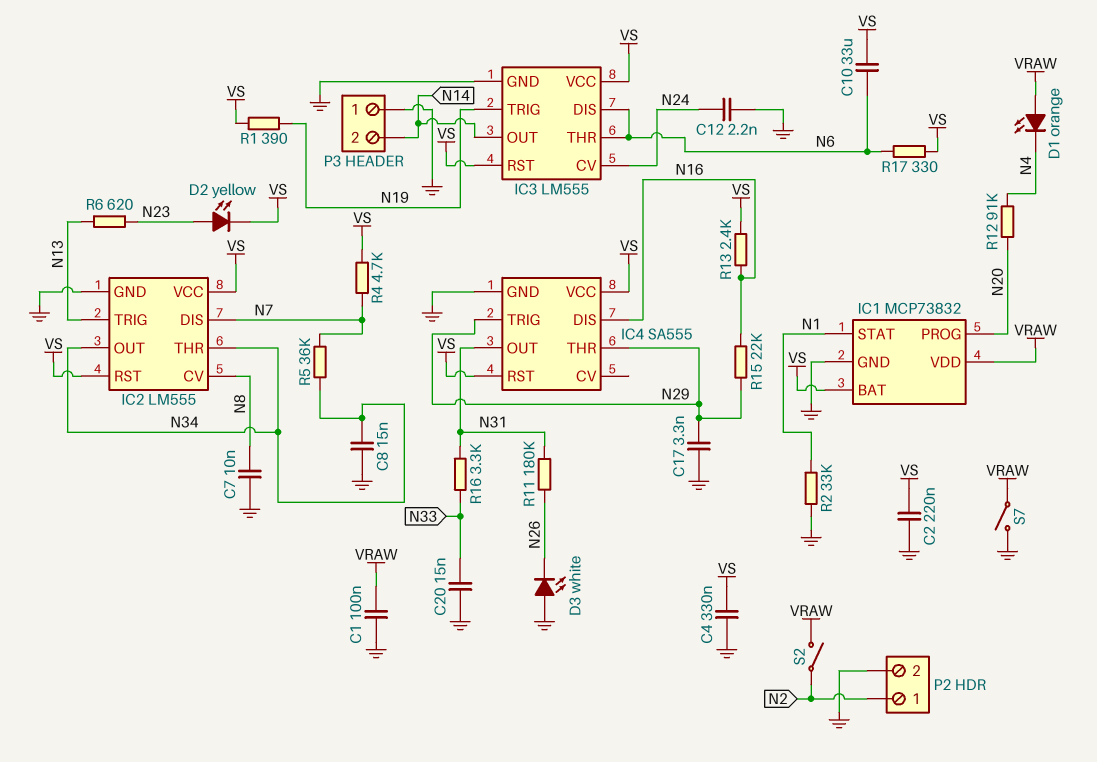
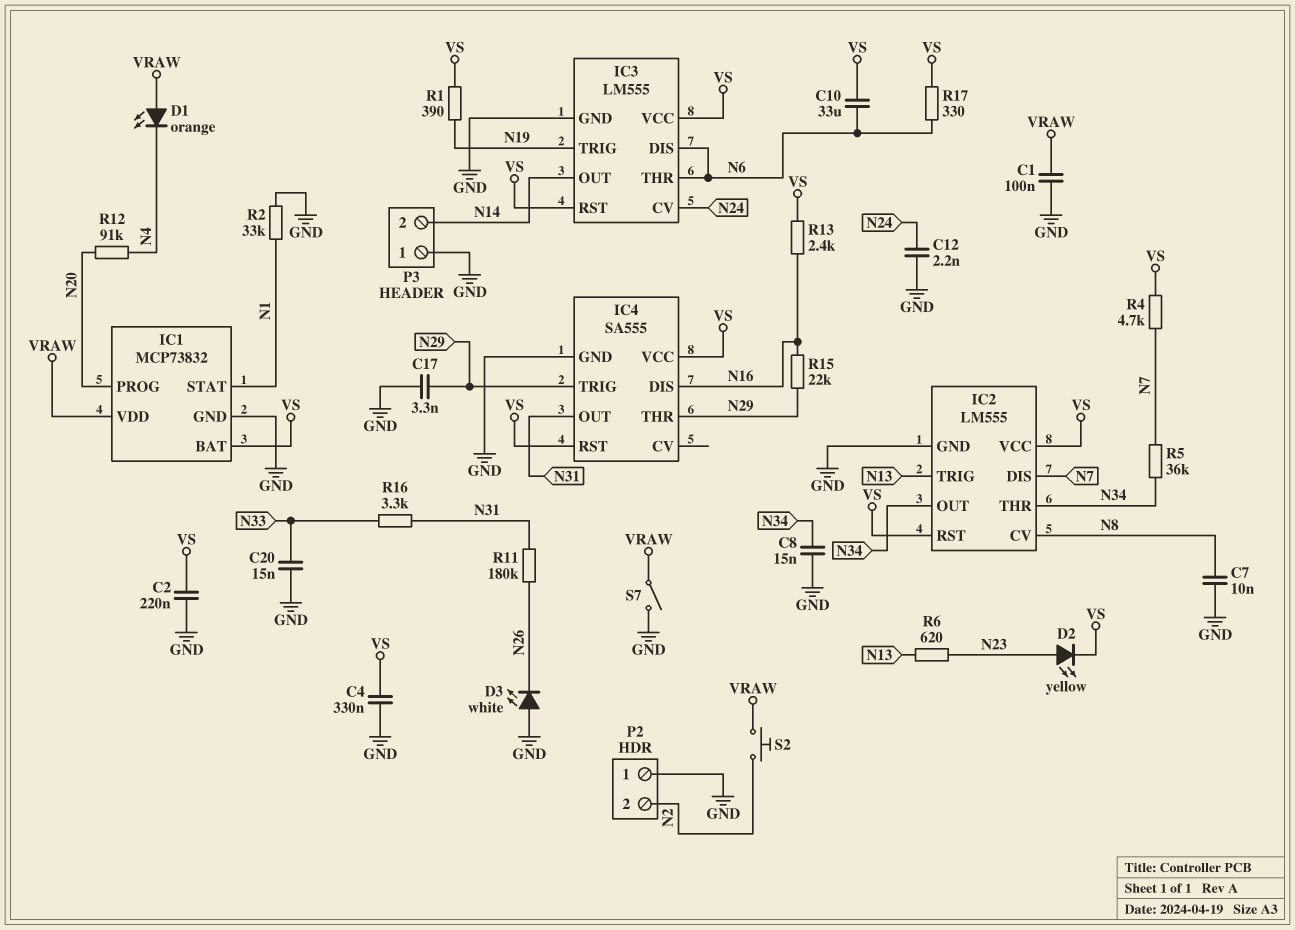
P2 pin 1: N2 -> GND
P2 pin 2: GND -> N2
S2: switch (N2, VRAW) -> button (N2, VRAW)

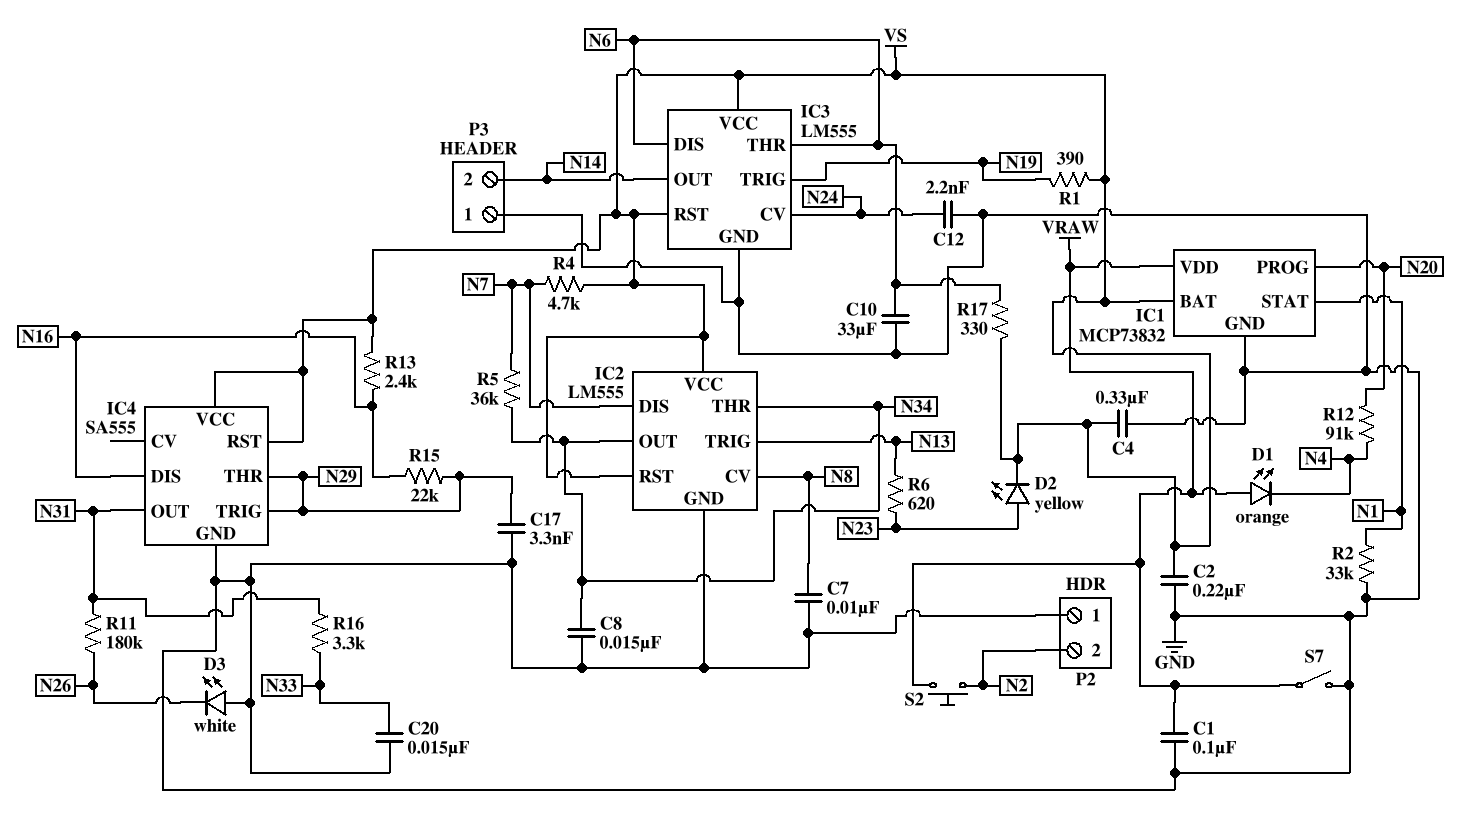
C10: 33uF (N6, VS) -> 33uF (GND, N6)

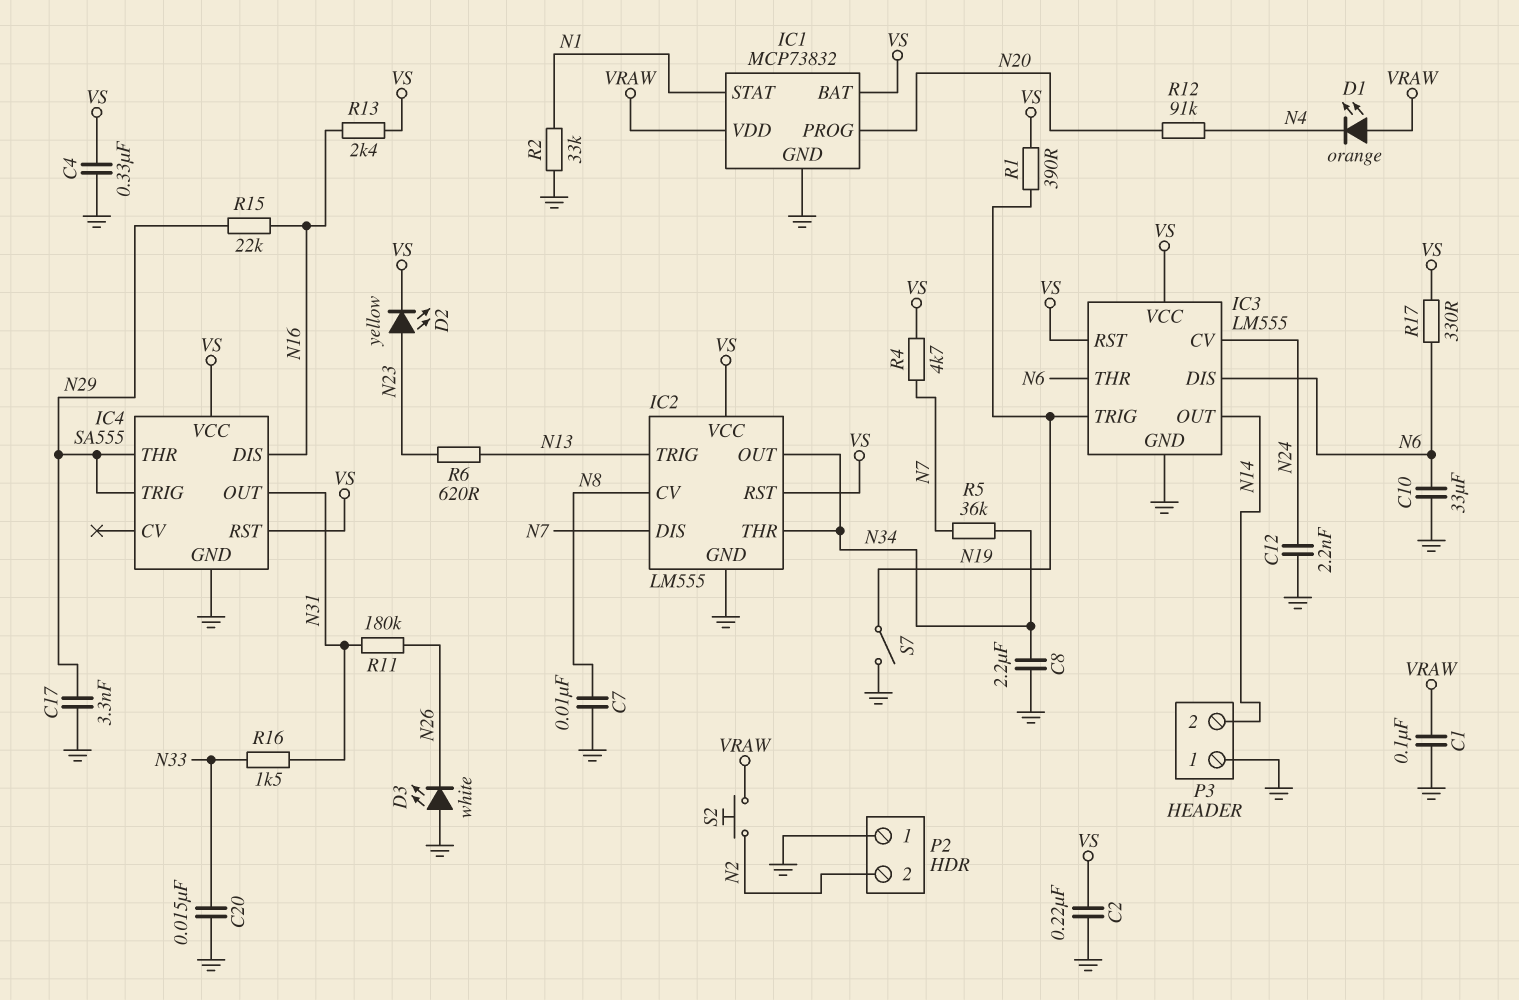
C8: 15nF (GND, N34) -> 2.2uF (GND, N34)
R16: 3.3k (N31, N33) -> 1.5k (N31, N33)
S7: switch (GND, VRAW) -> switch (GND, N19)

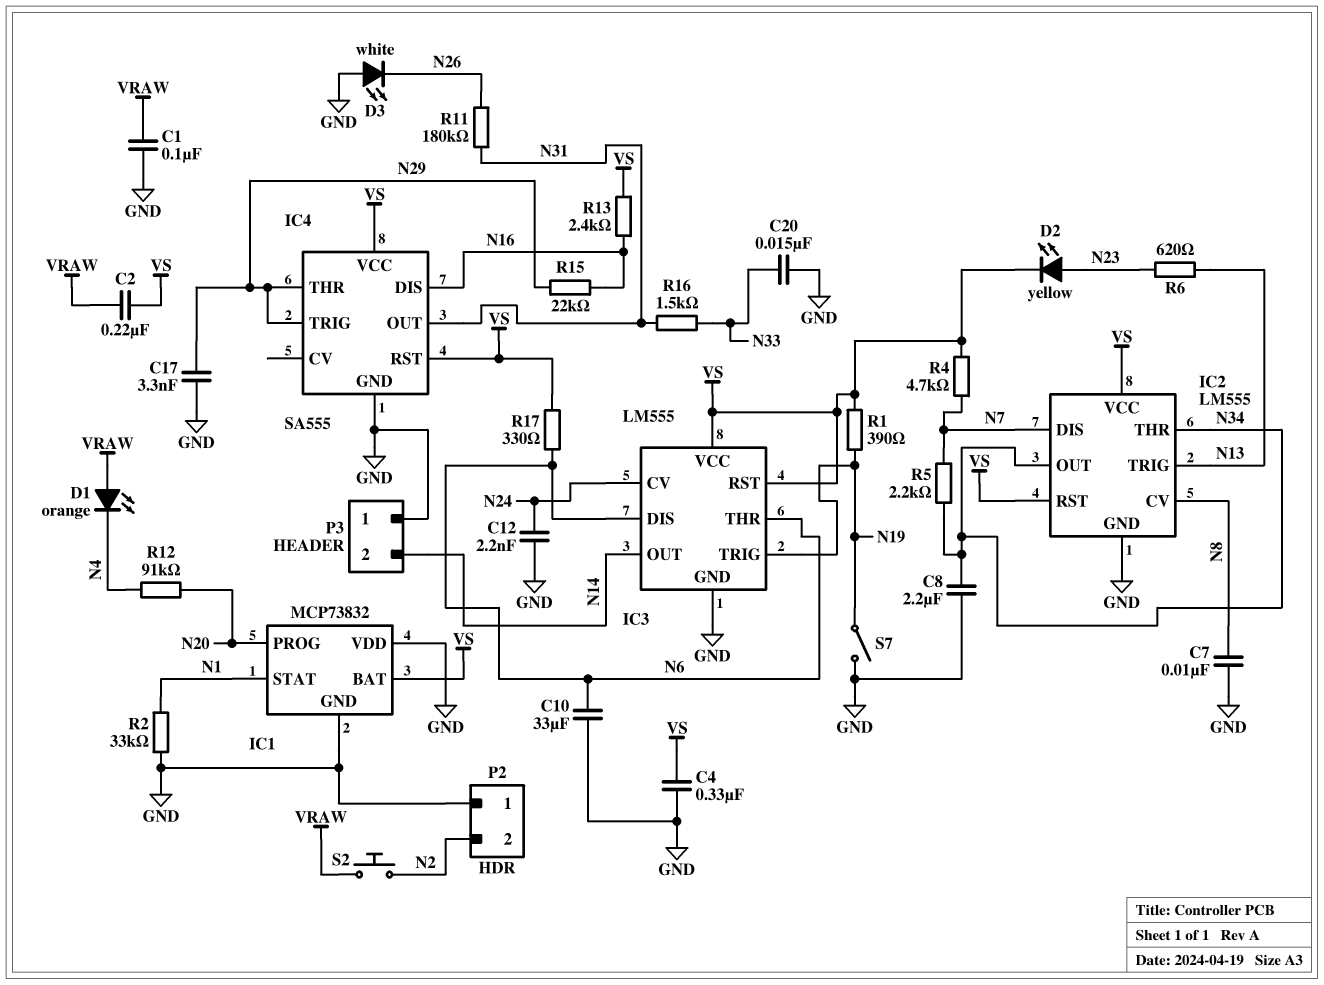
C2: 220nF (GND, VS) -> 220nF (VRAW, VS)
IC1 pin VDD: VRAW -> GND
R5: 36k (N7, N34) -> 2.2k (N7, N34)

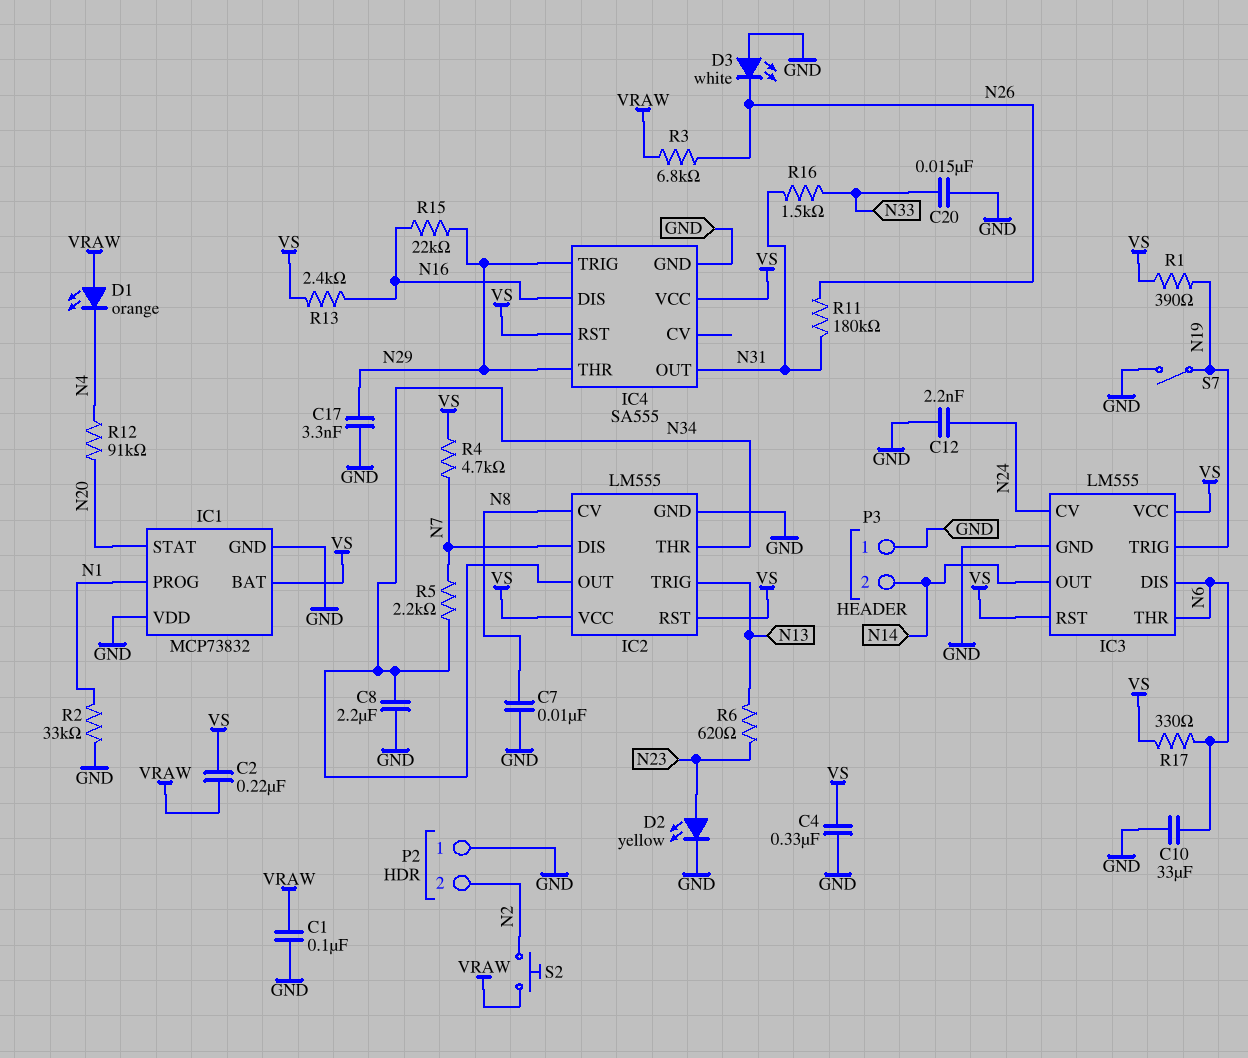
D2: LED yellow (A N23, K VS) -> LED yellow (A N23, K GND)
IC1 pin PROG: N20 -> N1
IC1 pin STAT: N1 -> N20
R3: none -> 6.8k (N26, VRAW)

